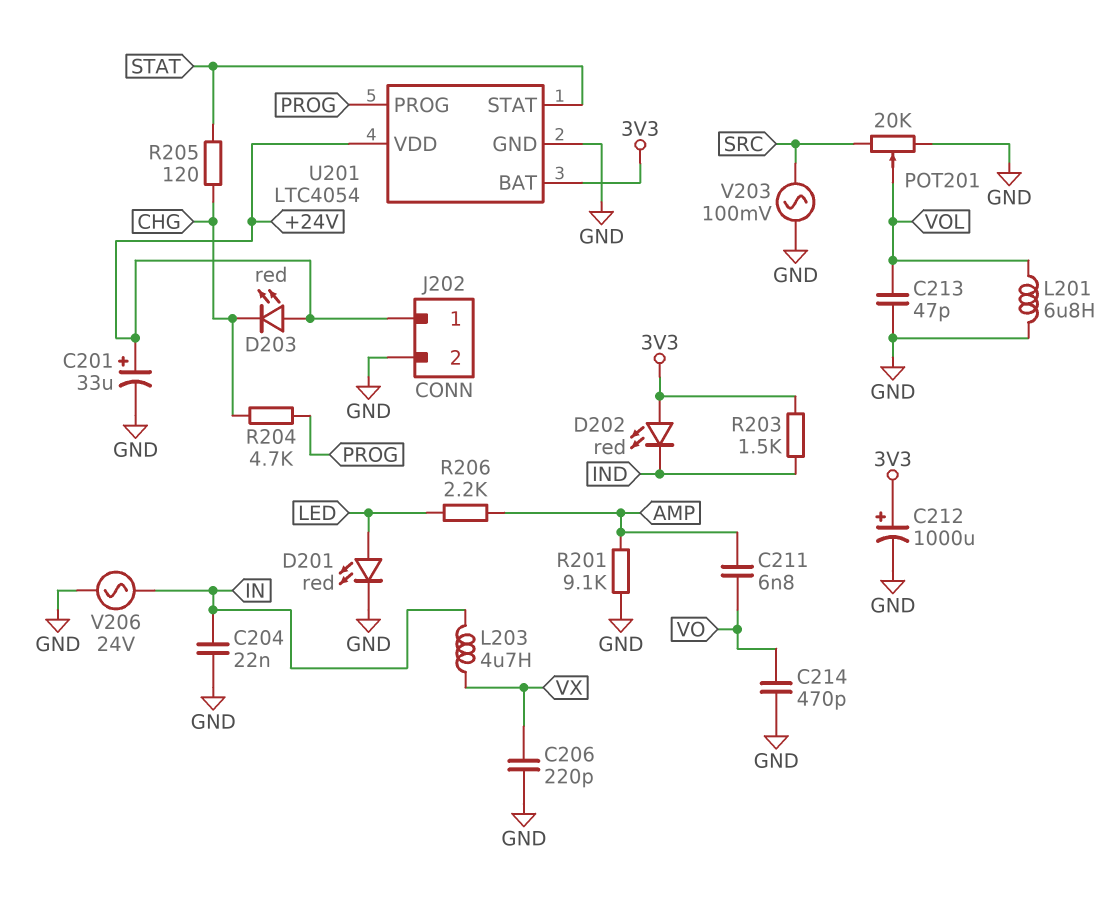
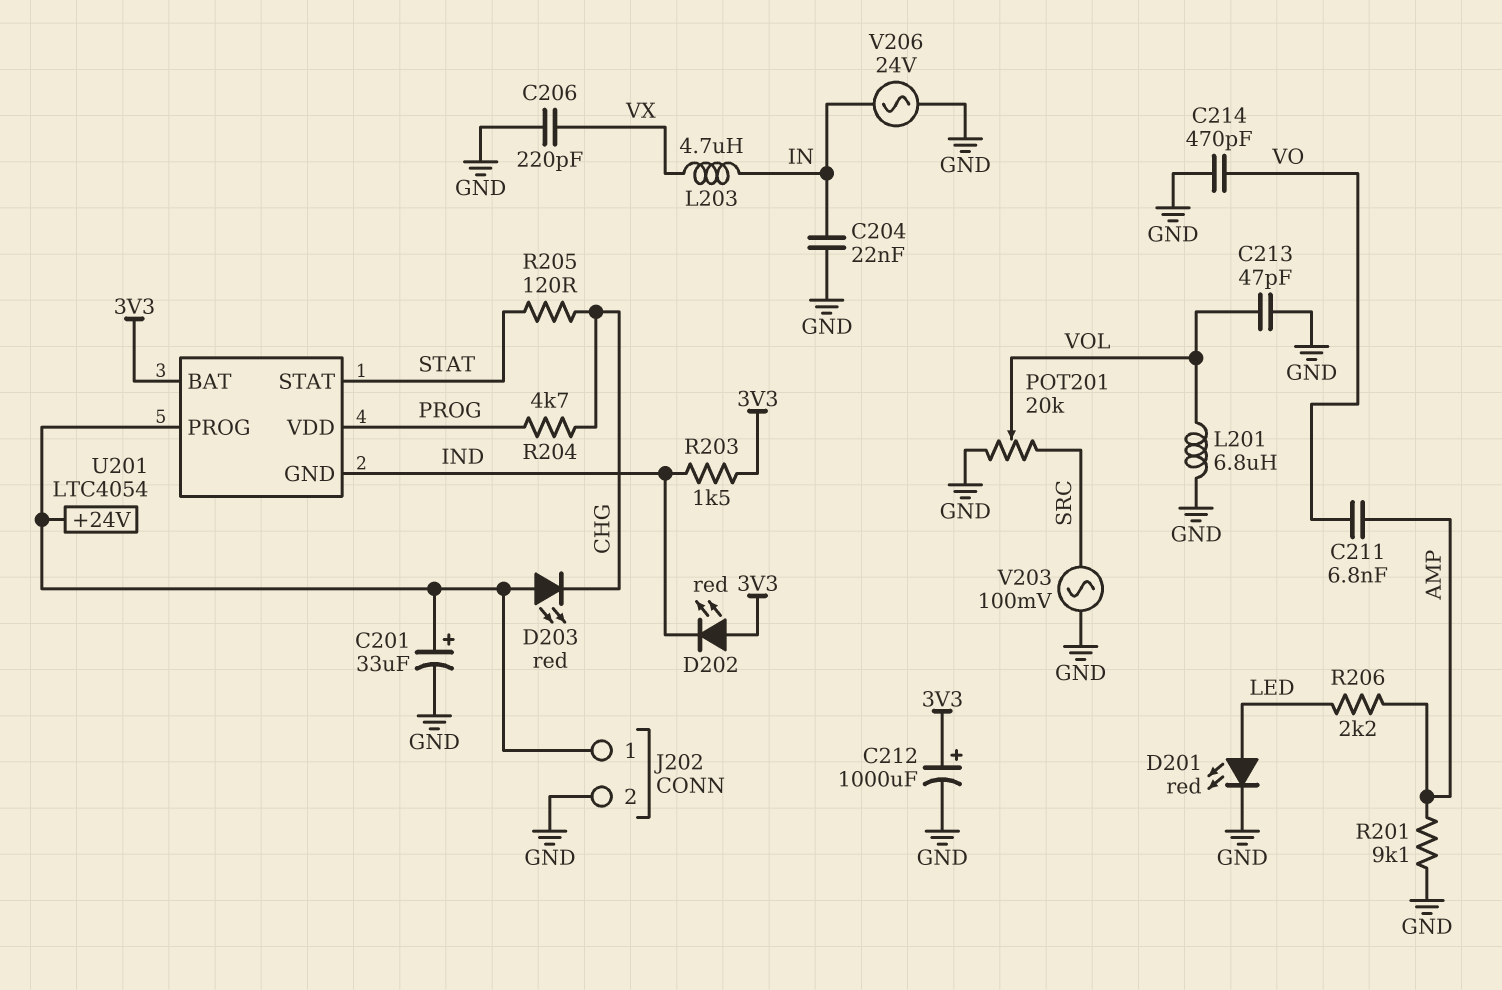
U201 pin GND: GND -> IND
U201 pin PROG: PROG -> +24V
U201 pin VDD: +24V -> PROG

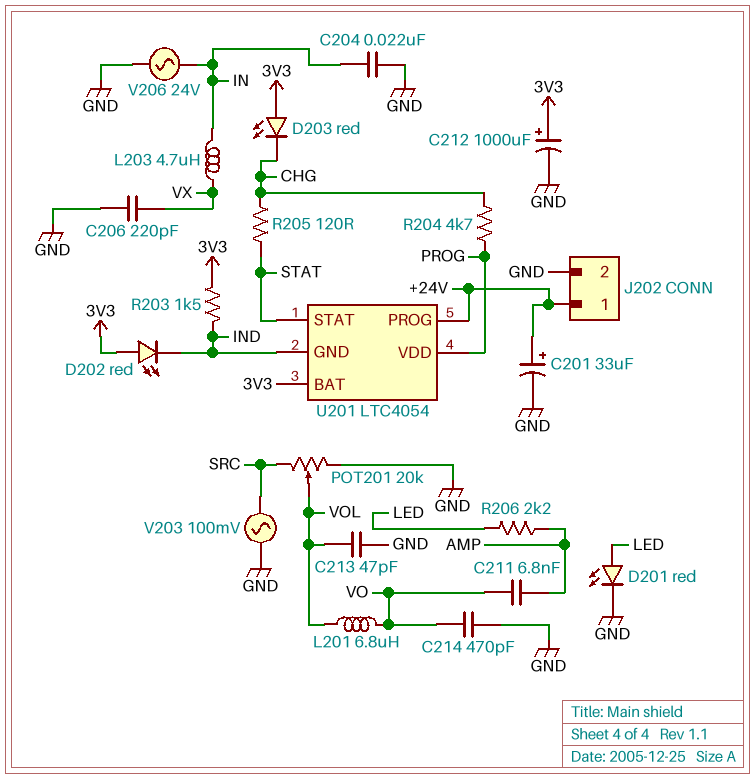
D203: LED red (A +24V, K CHG) -> LED red (A 3V3, K CHG)
L201: 6.8uH (GND, VOL) -> 6.8uH (VO, VOL)
R201: 9.1k (AMP, GND) -> none

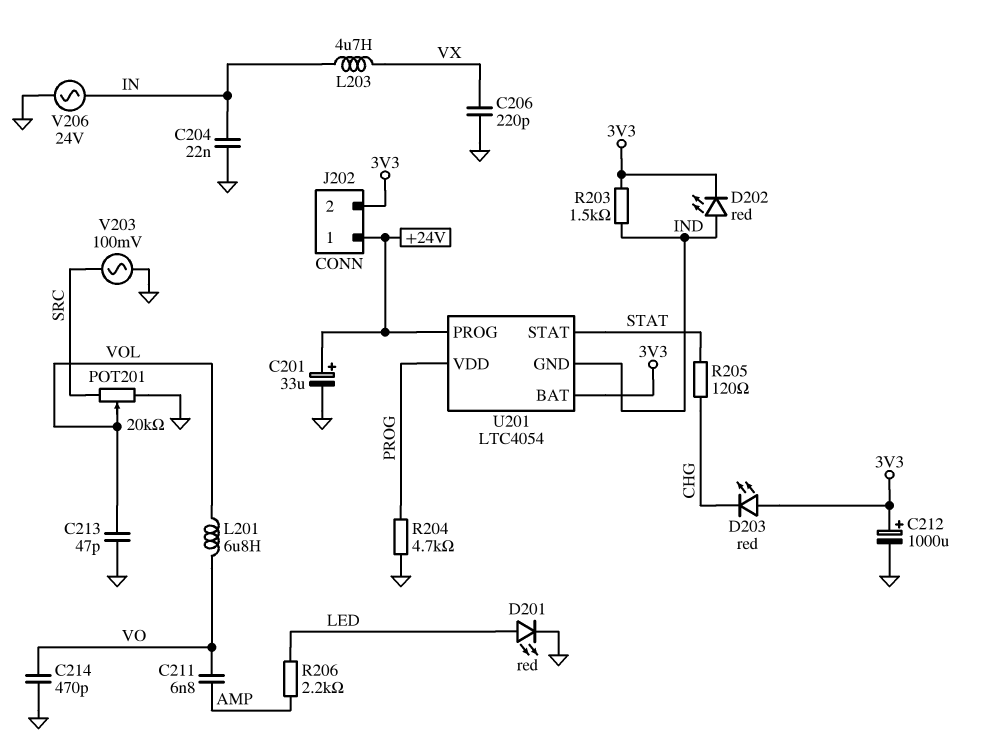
D202: LED red (A 3V3, K IND) -> LED red (A IND, K 3V3)
J202 pin 2: GND -> 3V3
R204: 4.7k (CHG, PROG) -> 4.7k (GND, PROG)

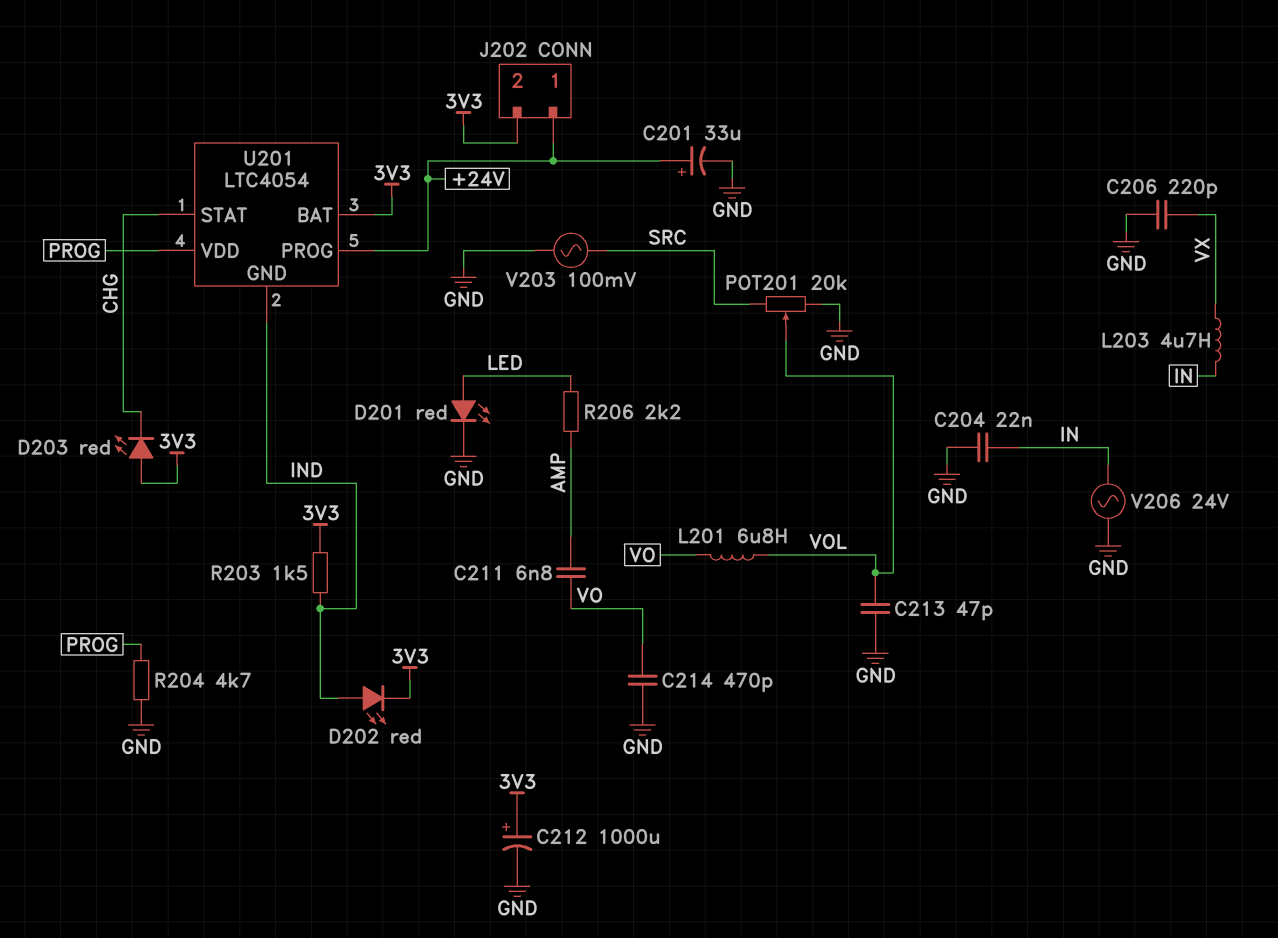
R205: 120 (CHG, STAT) -> none
U201 pin STAT: STAT -> CHG

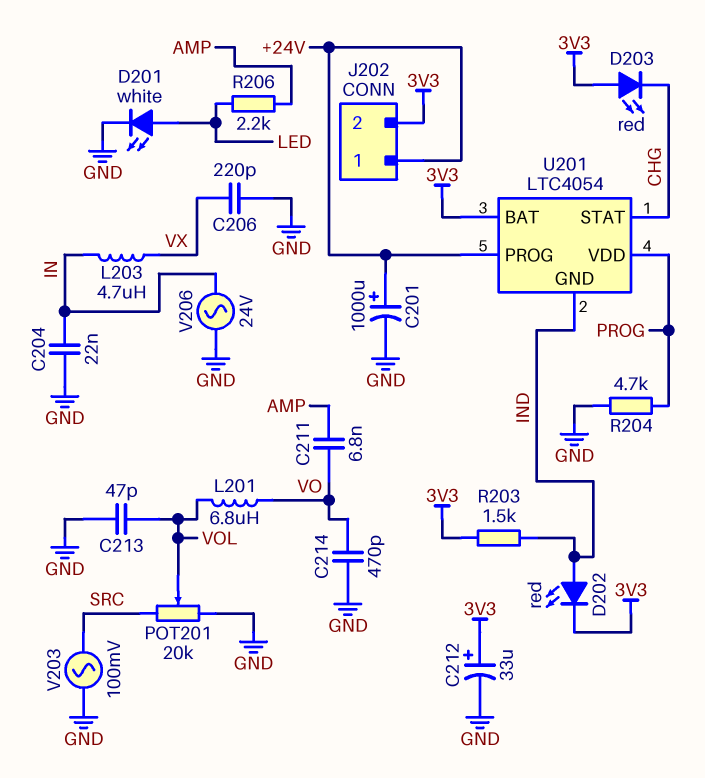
C201: 33uF (plus +24V, minus GND) -> 1000uF (plus +24V, minus GND)
C212: 1000uF (plus 3V3, minus GND) -> 33uF (plus 3V3, minus GND)
D201: LED red (A LED, K GND) -> LED white (A LED, K GND)

